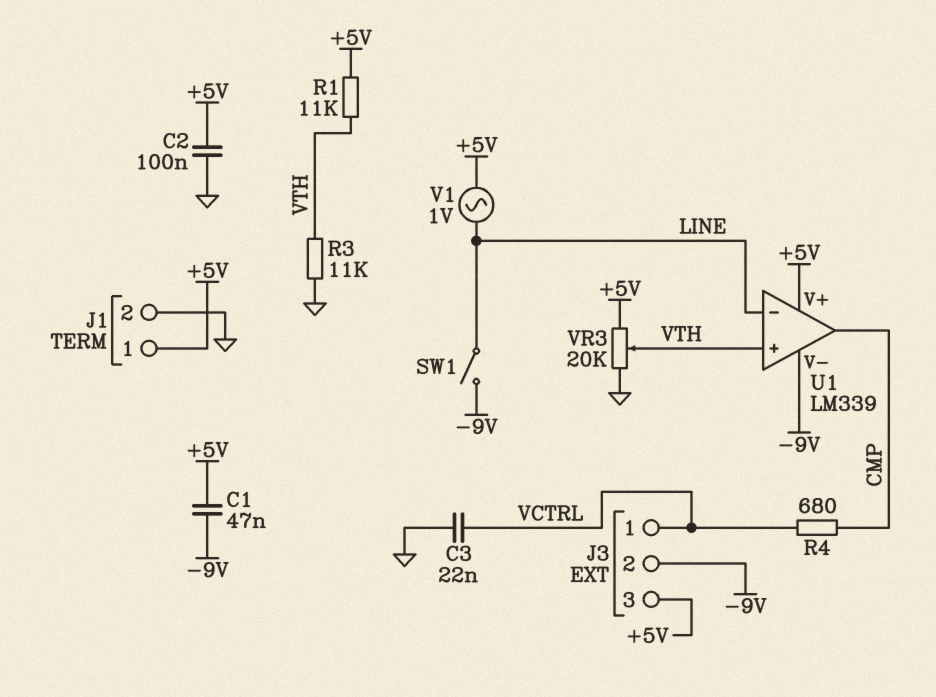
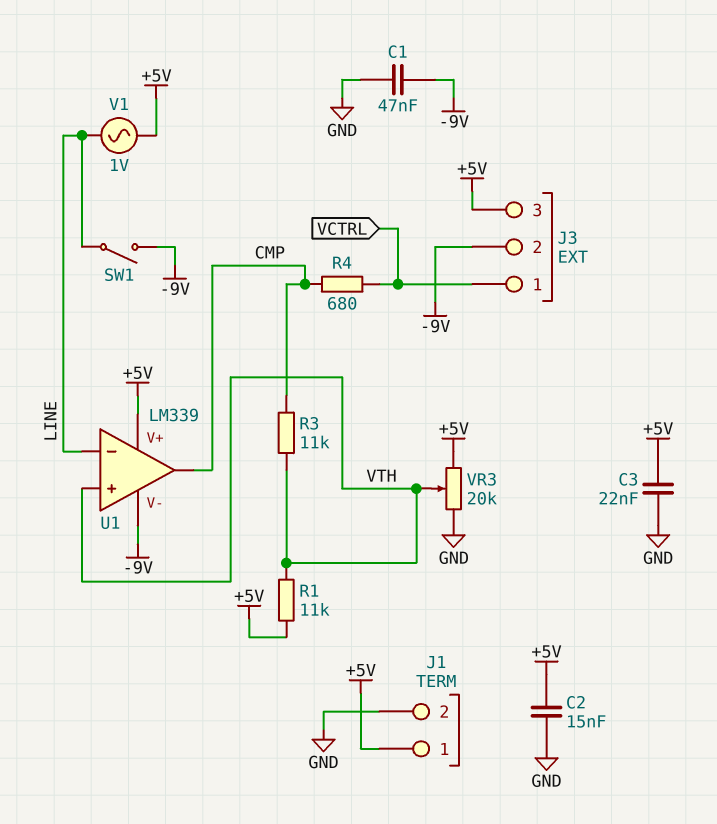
C1: 47nF (+5V, -9V) -> 47nF (-9V, GND)
C2: 100nF (+5V, GND) -> 15nF (+5V, GND)
C3: 22nF (GND, VCTRL) -> 22nF (+5V, GND)
R3: 11k (GND, VTH) -> 11k (CMP, VTH)

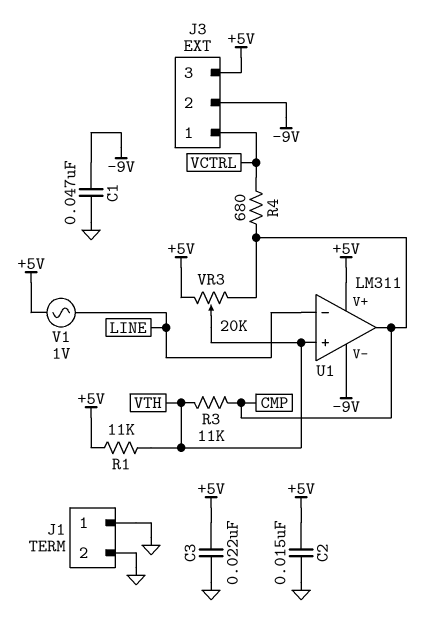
J1 pin 1: +5V -> GND
SW1: switch (-9V, LINE) -> none
U1: LM339 -> LM311
VR3: 20k (+5V, GND, wiper VTH) -> 20k (+5V, CMP, wiper VTH)

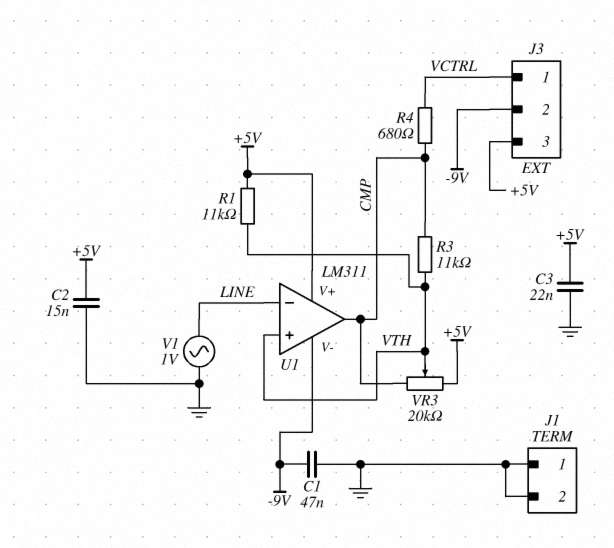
V1: AC 1V (+5V, LINE) -> AC 1V (GND, LINE)

